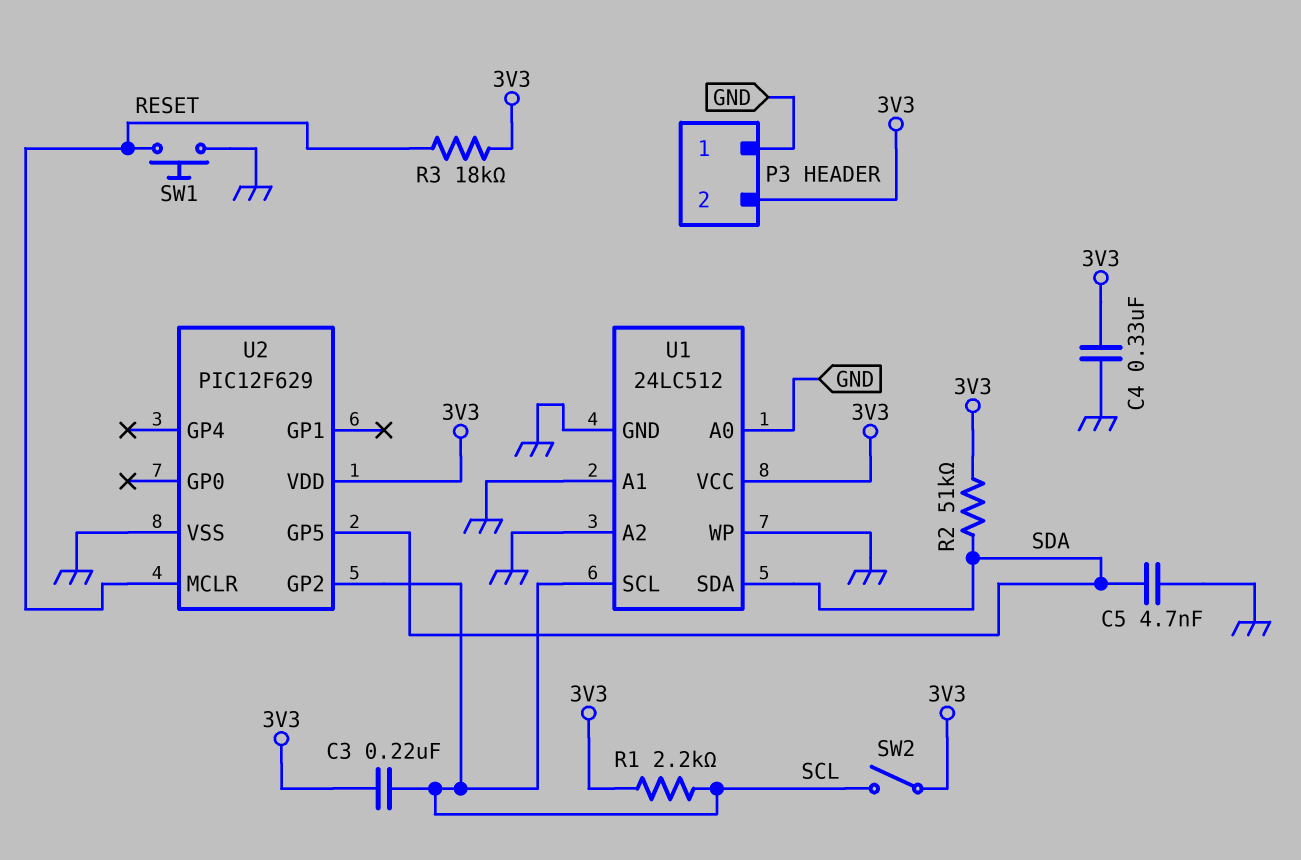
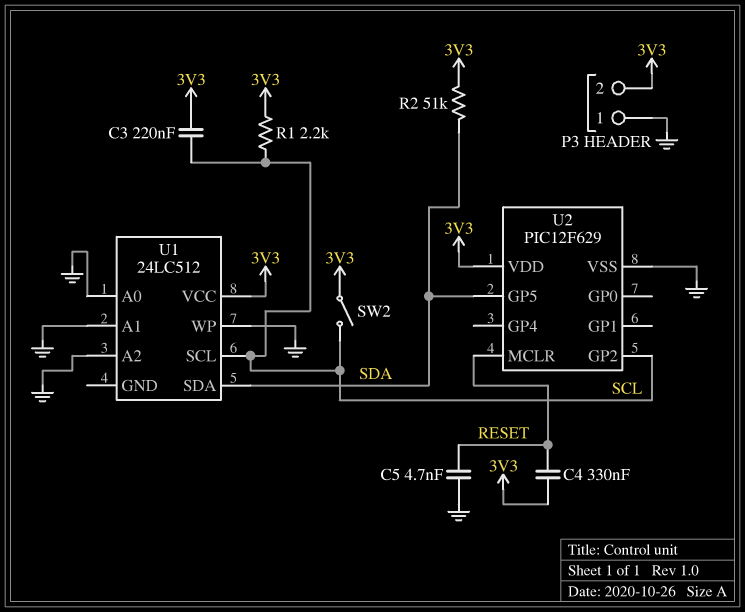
C4: 330nF (3V3, GND) -> 330nF (3V3, RESET)
C5: 4.7nF (GND, SDA) -> 4.7nF (GND, RESET)
R3: 18k (3V3, RESET) -> none
SW1: button (GND, RESET) -> none
U1 pin GND: GND -> none

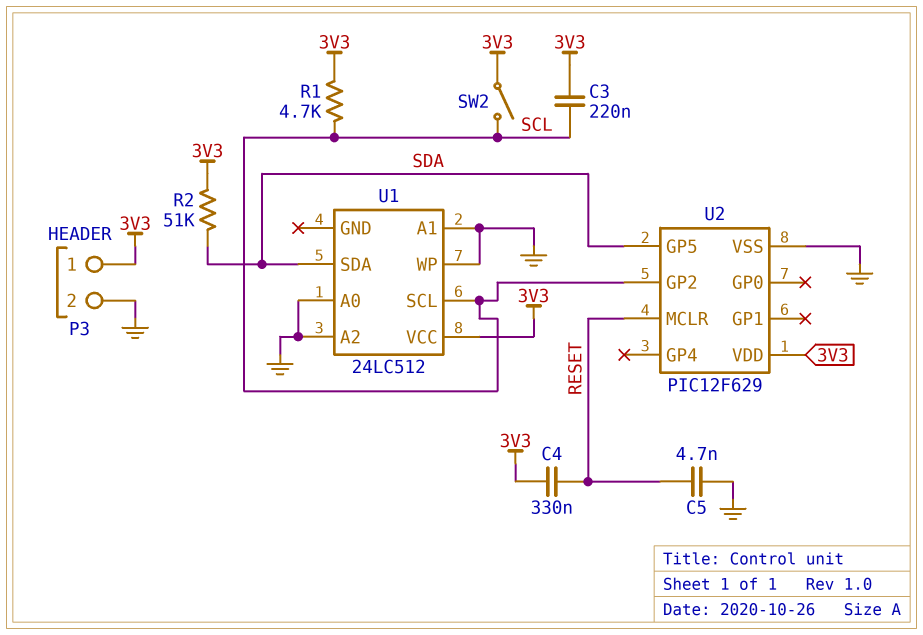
P3 pin 1: GND -> 3V3
P3 pin 2: 3V3 -> GND
R1: 2.2k (3V3, SCL) -> 4.7k (3V3, SCL)

